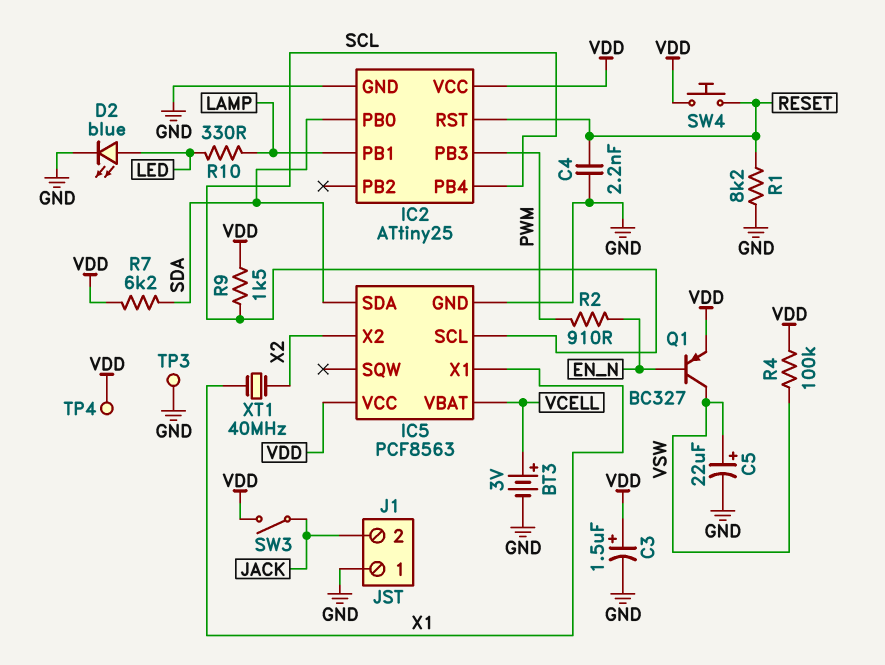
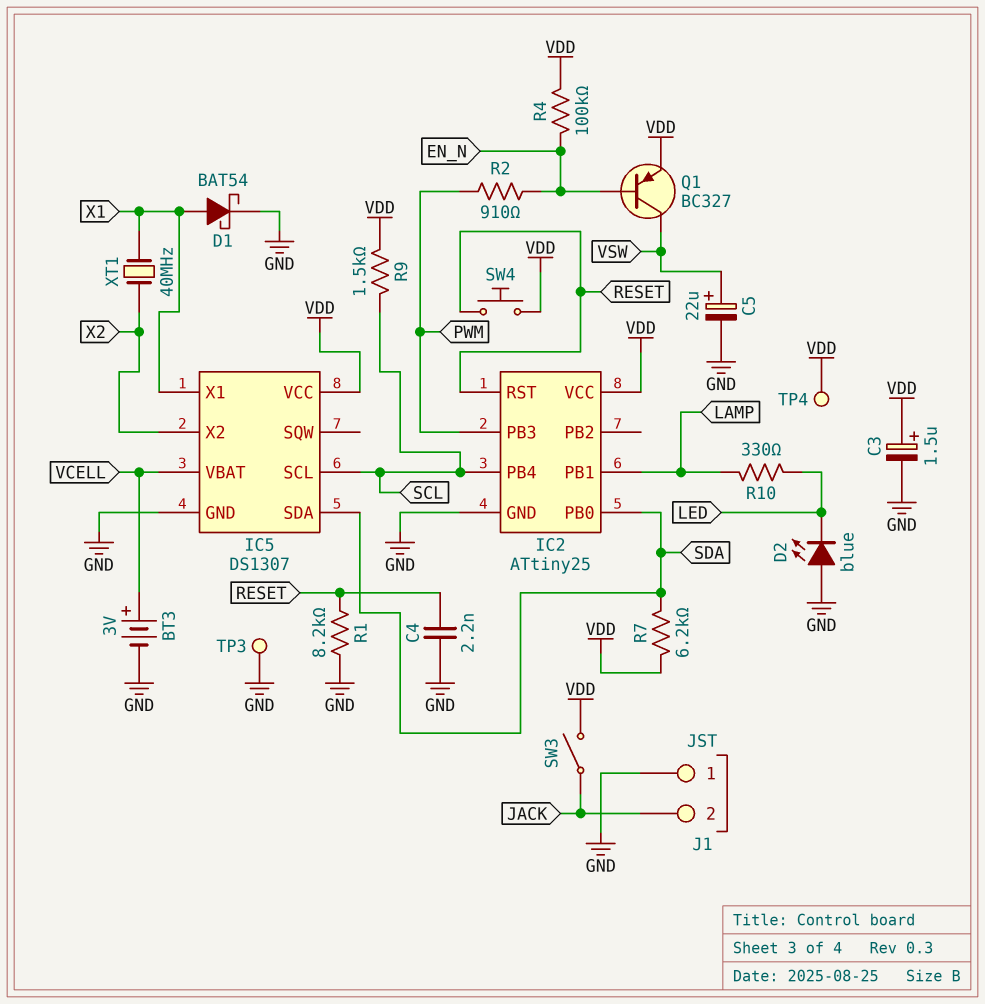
D1: none -> schottky BAT54 (A X1, K GND)
D2: LED blue (A LED, K GND) -> LED blue (A GND, K LED)
IC5: PCF8563 -> DS1307
R4: 100k (VDD, VSW) -> 100k (EN_N, VDD)

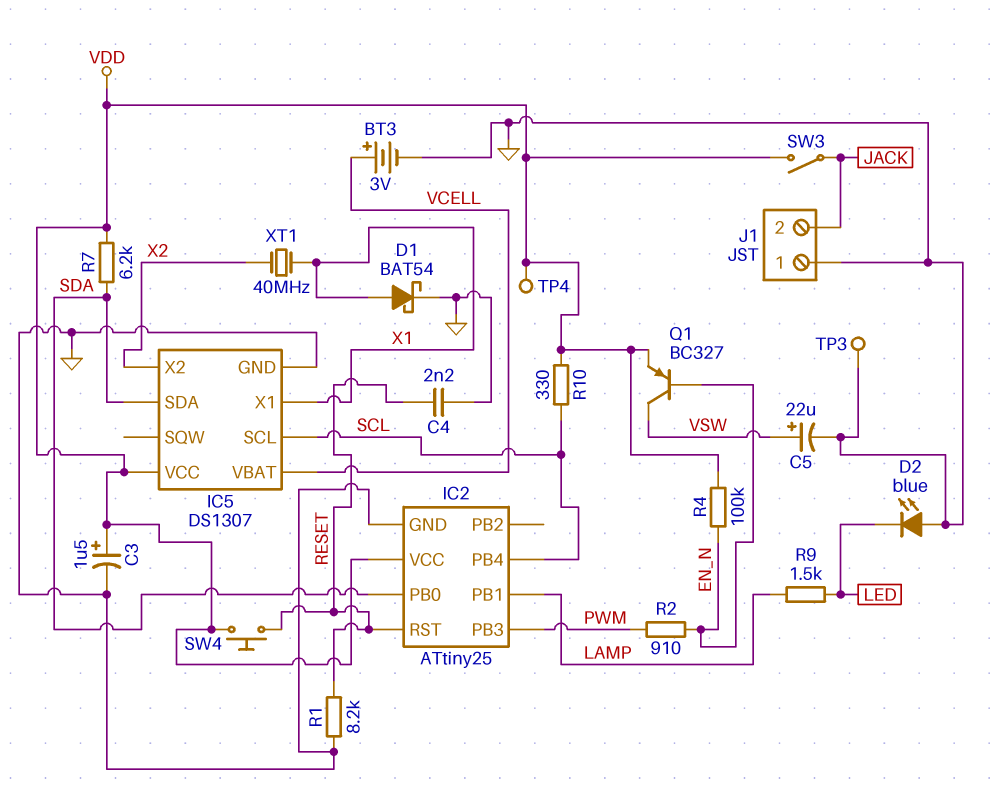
R9: 1.5k (SCL, VDD) -> 1.5k (LAMP, LED)
R10: 330 (LAMP, LED) -> 330 (SCL, VDD)

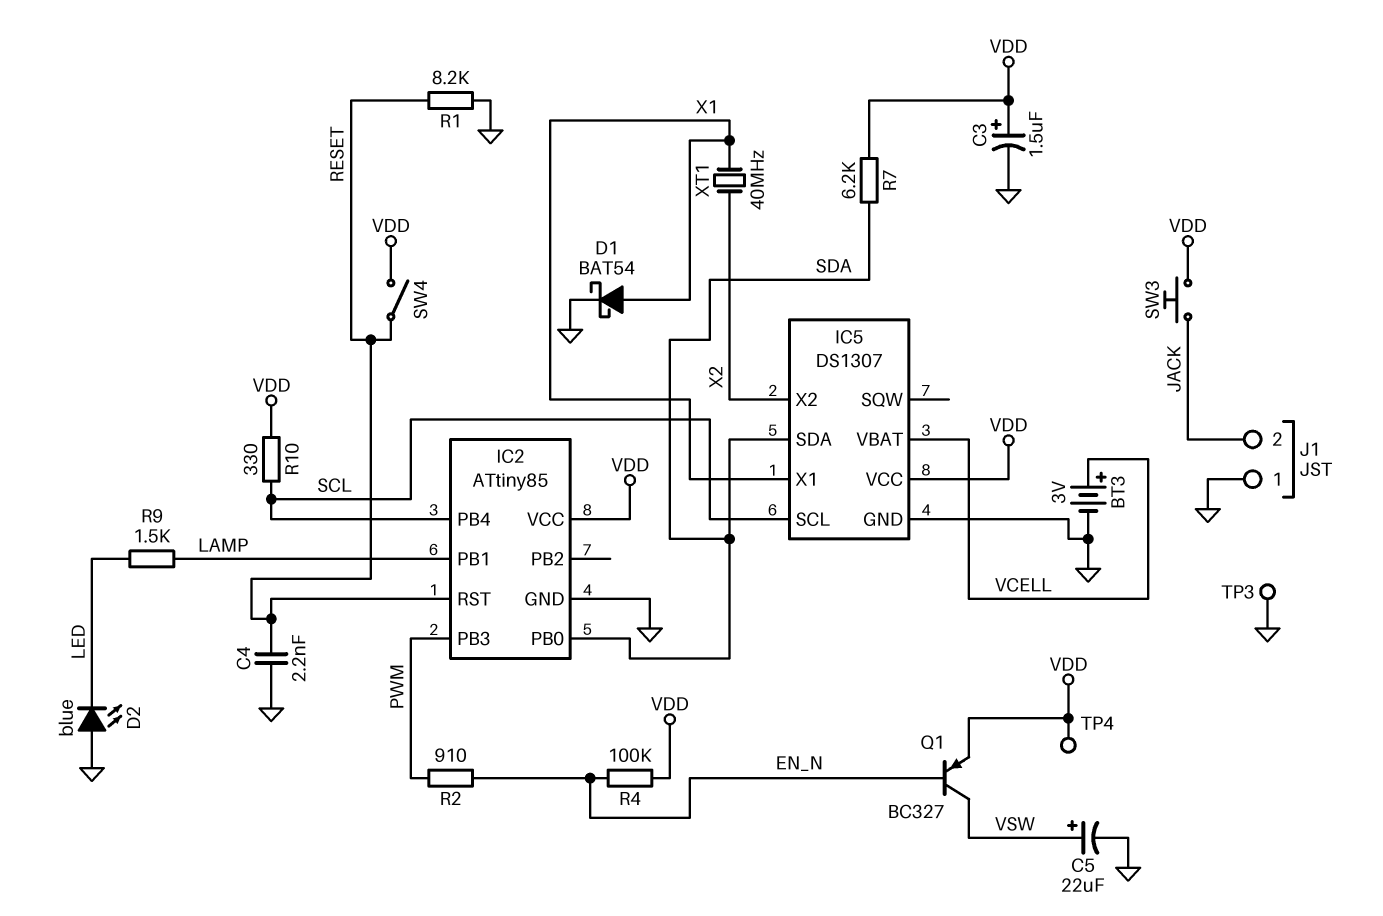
IC2: ATtiny25 -> ATtiny85
SW3: switch (JACK, VDD) -> button (JACK, VDD)
SW4: button (RESET, VDD) -> switch (RESET, VDD)

